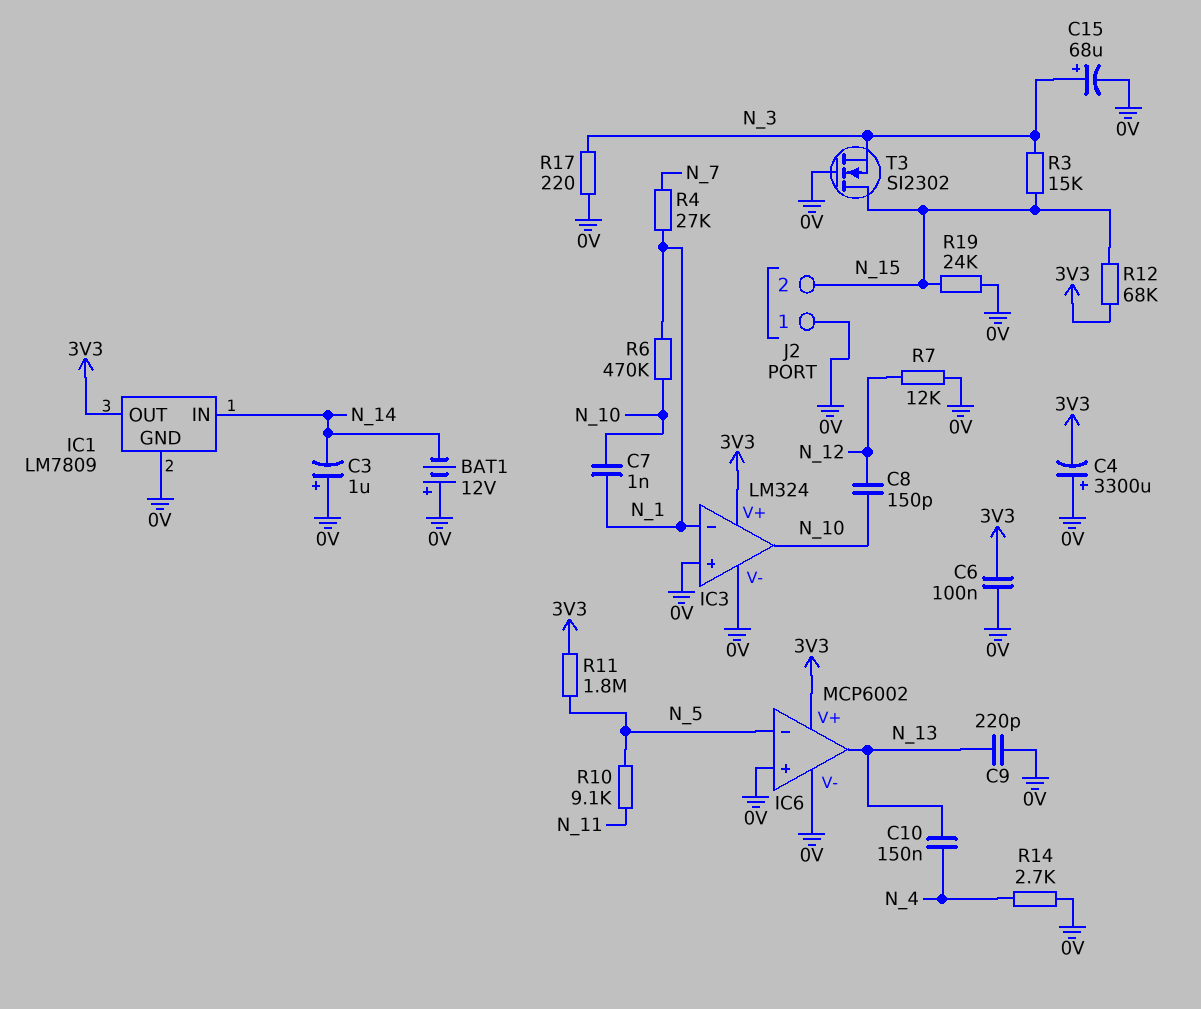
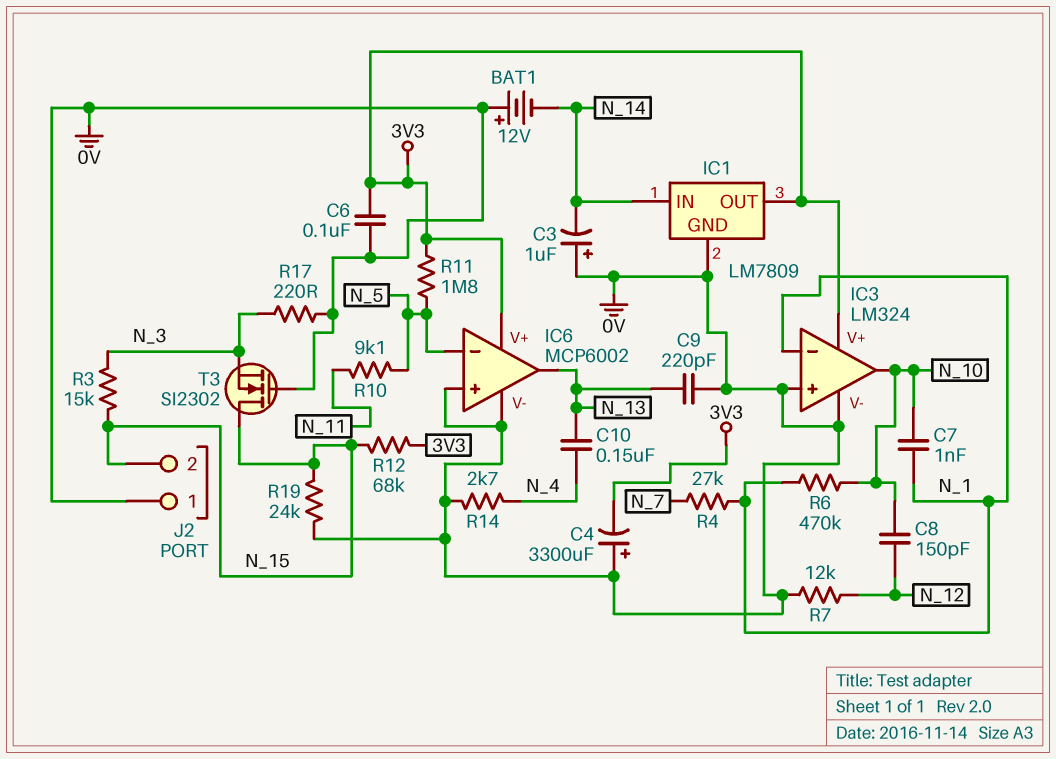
C15: 68uF (plus N_3, minus 0V) -> none

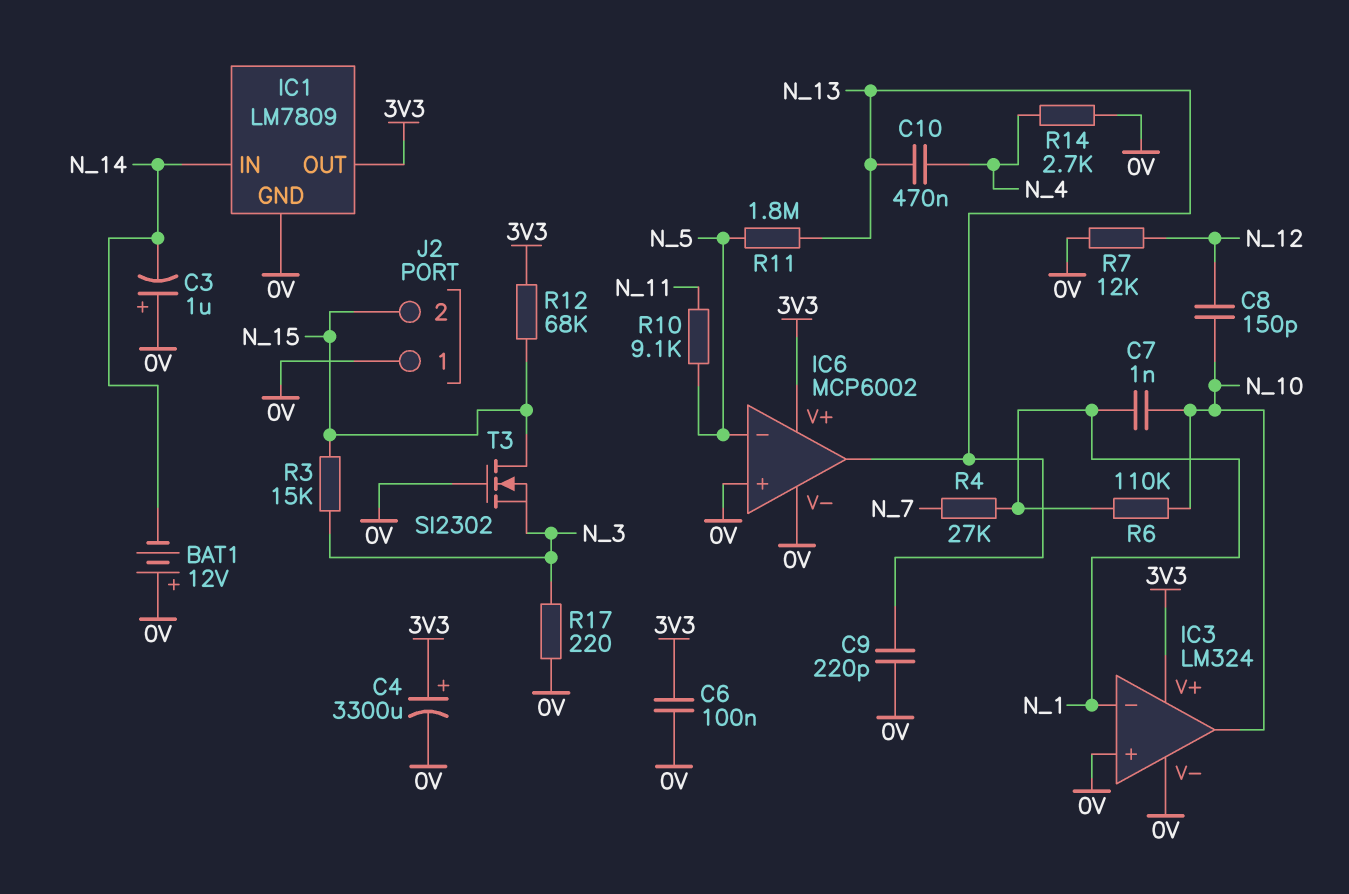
C4: 3300uF (plus 0V, minus 3V3) -> 3300uF (plus 3V3, minus 0V)
C10: 150nF (N_4, N_13) -> 470nF (N_4, N_13)
R6: 470k (N_1, N_10) -> 110k (N_1, N_10)
R11: 1.8M (3V3, N_5) -> 1.8M (N_5, N_13)
R19: 24k (0V, N_15) -> none

